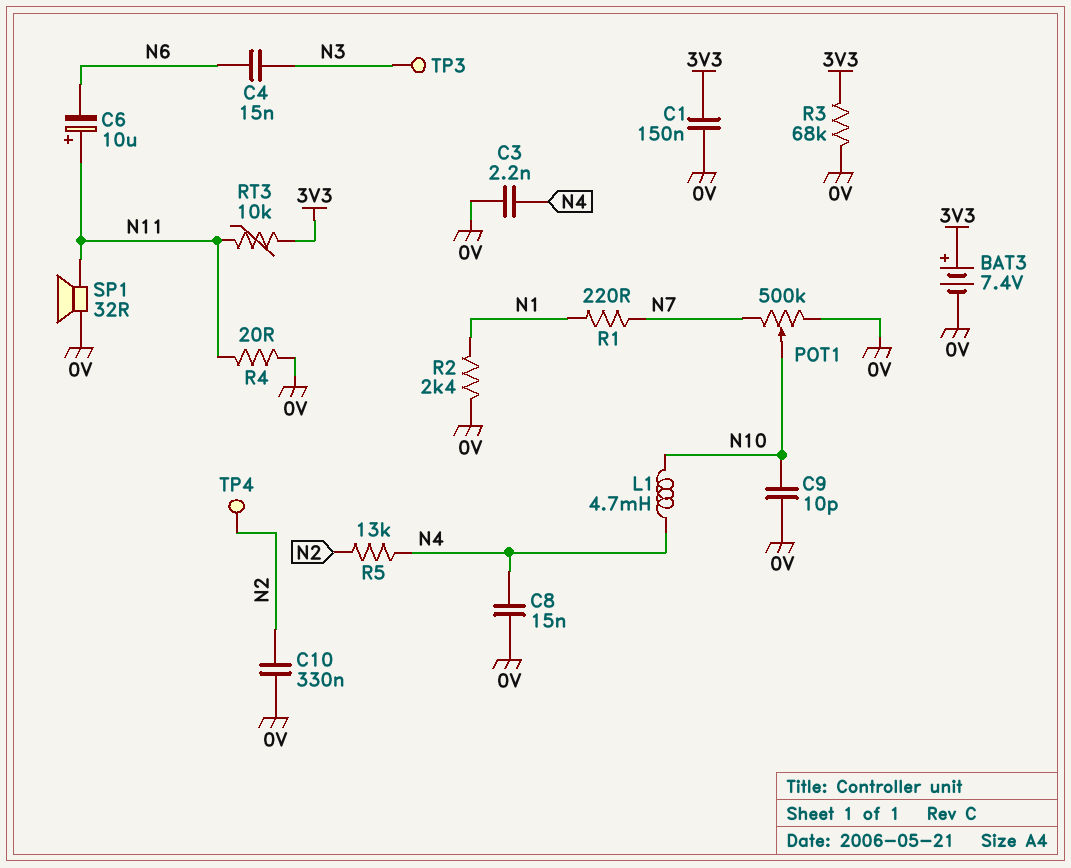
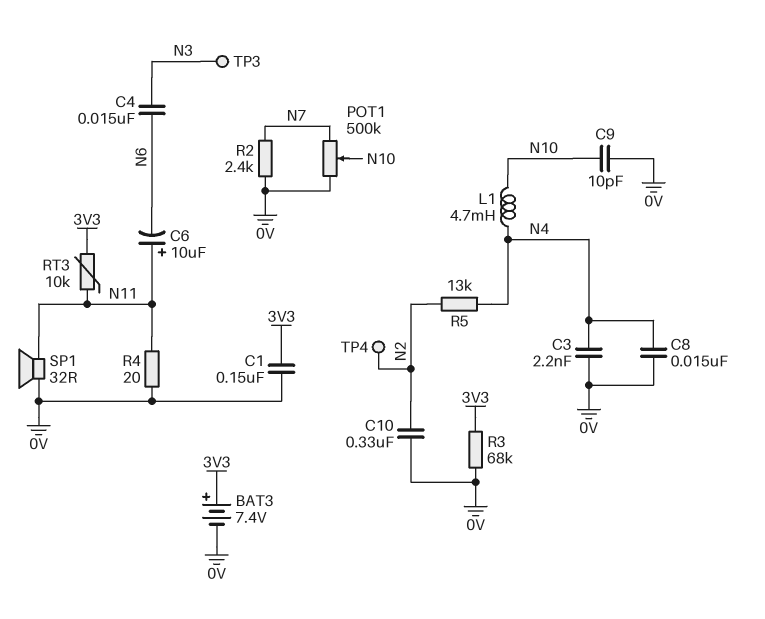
R1: 220 (N1, N7) -> none
R2: 2.4k (0V, N1) -> 2.4k (0V, N7)

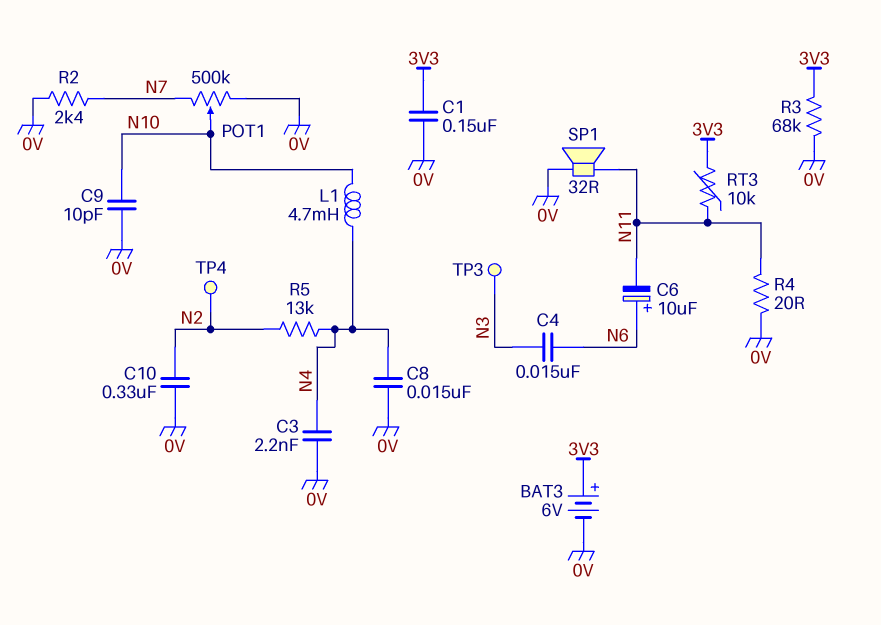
BAT3: 7.4V (plus 3V3, minus 0V) -> 6V (plus 3V3, minus 0V)
C6: 10uF (plus N11, minus N6) -> 10uF (plus N6, minus N11)

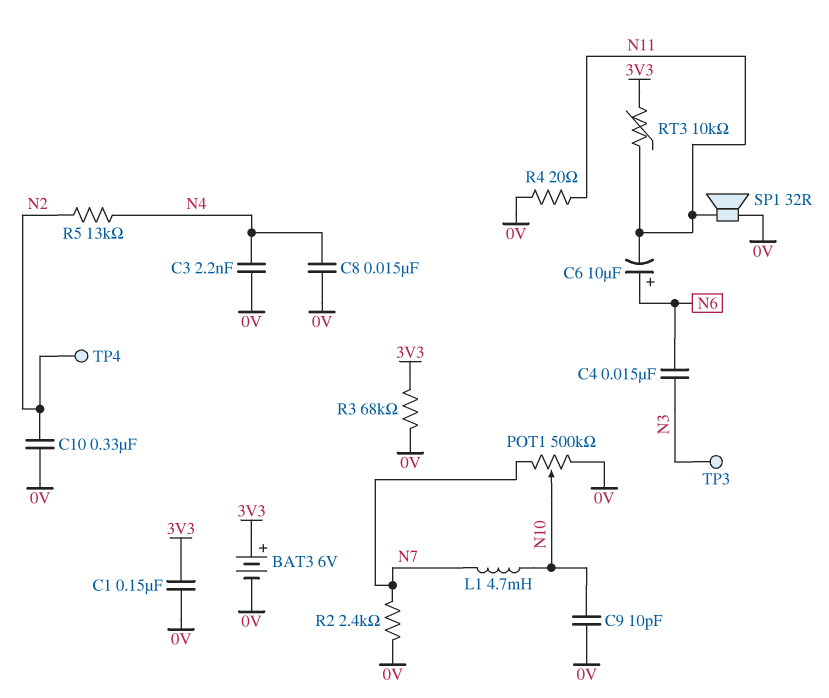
L1: 4.7mH (N4, N10) -> 4.7mH (N7, N10)

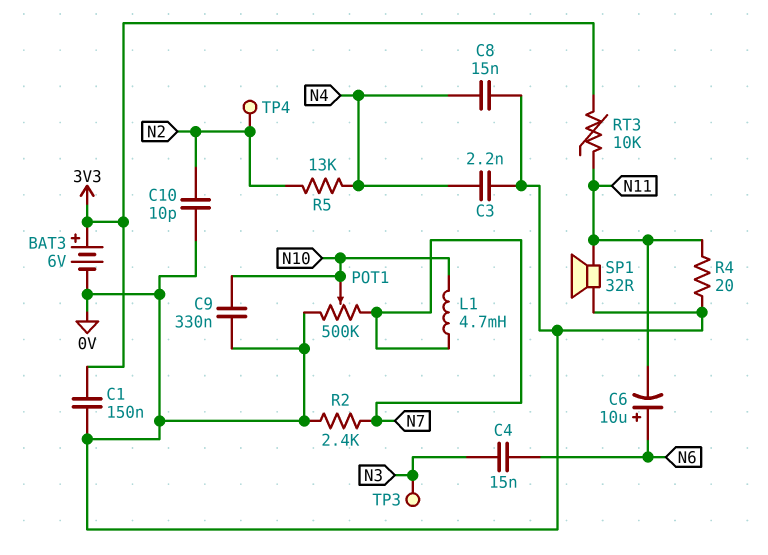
C9: 10pF (0V, N10) -> 330nF (0V, N10)
C10: 330nF (0V, N2) -> 10pF (0V, N2)
R3: 68k (0V, 3V3) -> none

